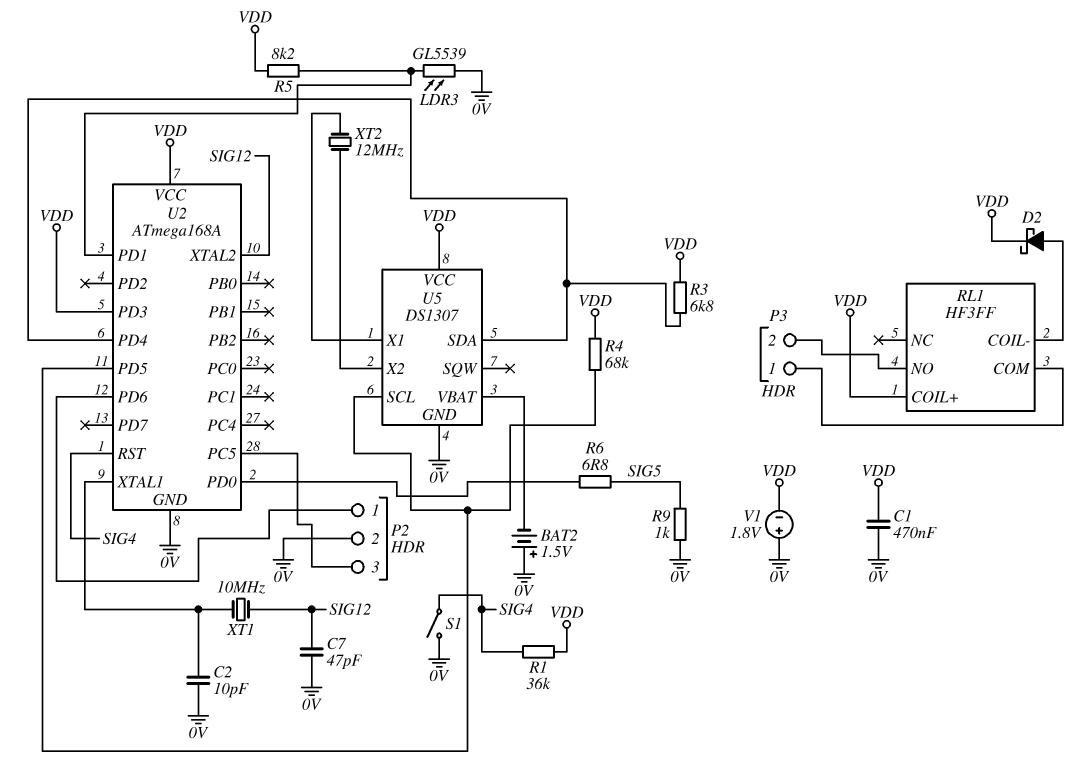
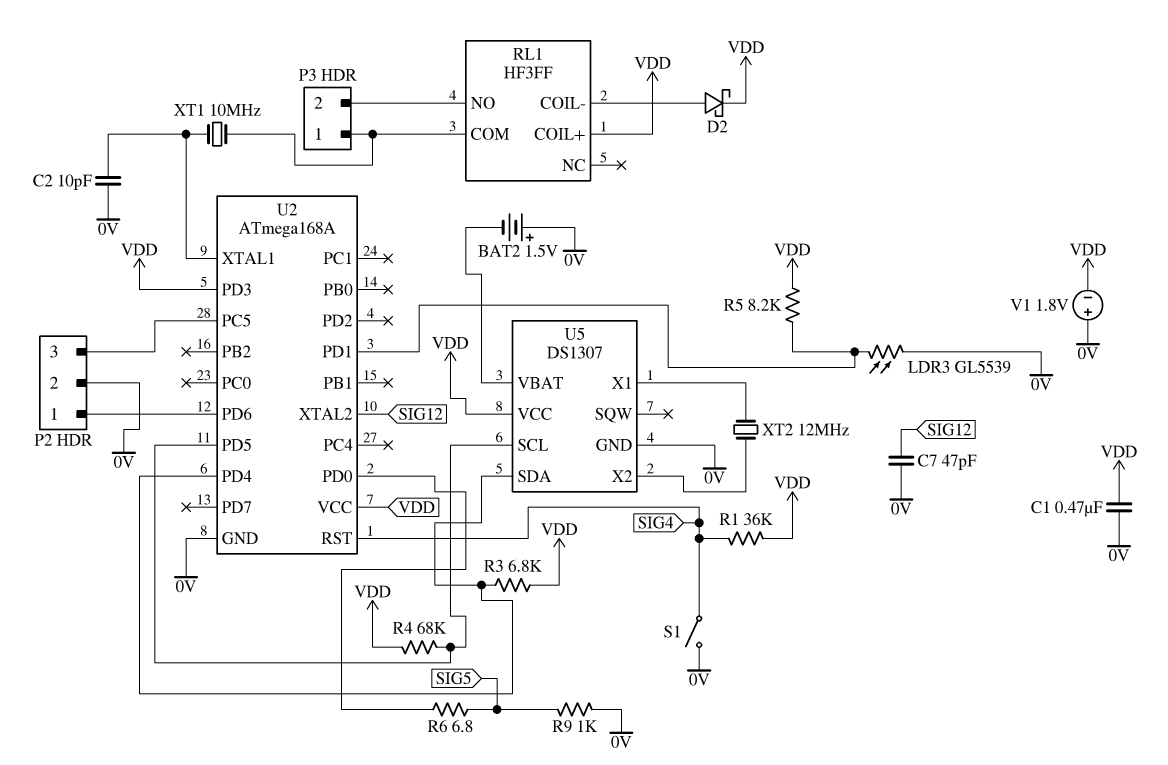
XT1: 10MHz (SIG12, U2/XTAL1) -> 10MHz (P3/1, U2/XTAL1)

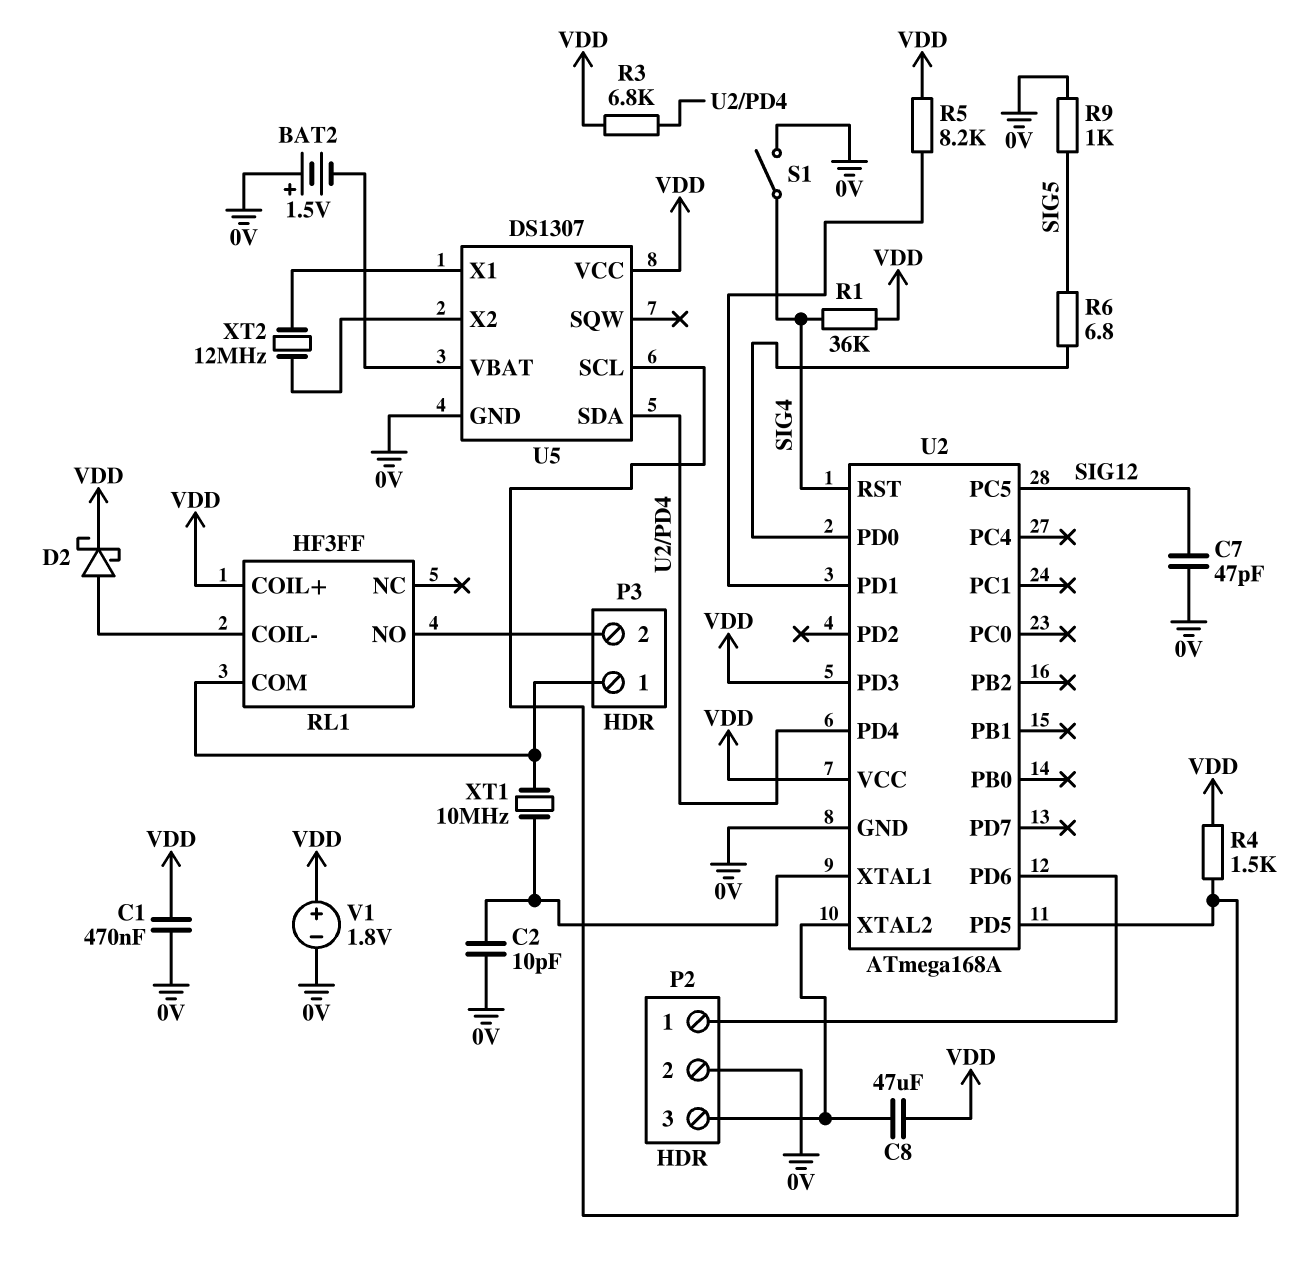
C8: none -> 47uF (P2/3, VDD)
LDR3: GL5539 (0V, U2/PD1) -> none
R4: 68k (U2/PD5, VDD) -> 1.5k (U2/PD5, VDD)
U2 pin PC5: P2/3 -> SIG12
U2 pin XTAL2: SIG12 -> P2/3
V1: 1.8V (plus 0V, minus VDD) -> 1.8V (plus VDD, minus 0V)

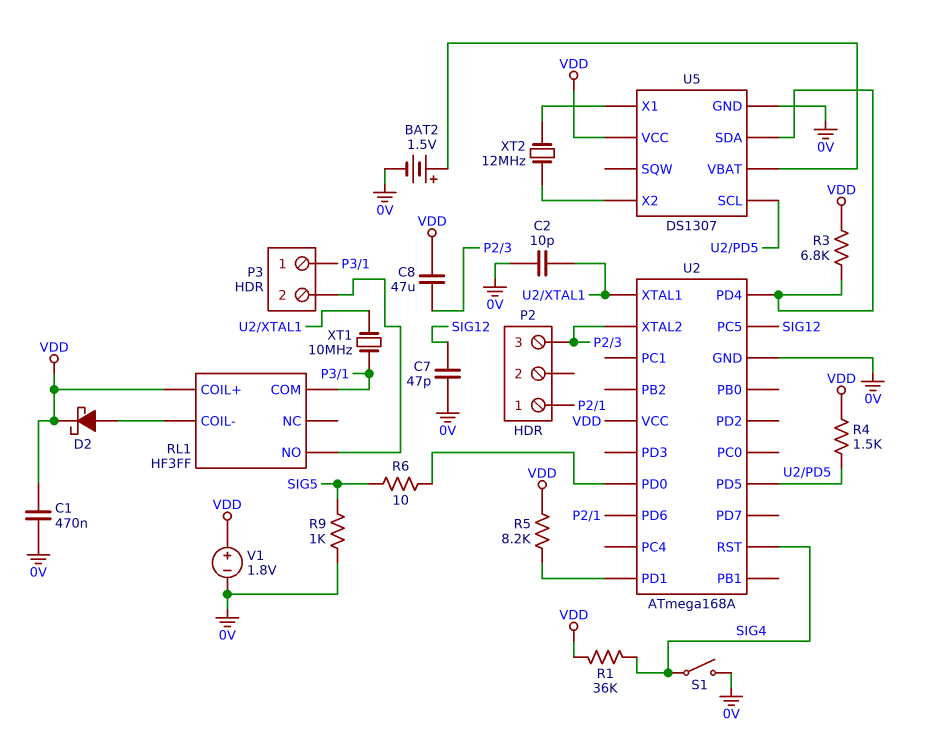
BAT2: 1.5V (plus 0V, minus U5/VBAT) -> 1.5V (plus U5/VBAT, minus 0V)
P2 pin 2: 0V -> none
R6: 6.8 (SIG5, U2/PD0) -> 10 (SIG5, U2/PD0)
U2 pin PD3: VDD -> none

